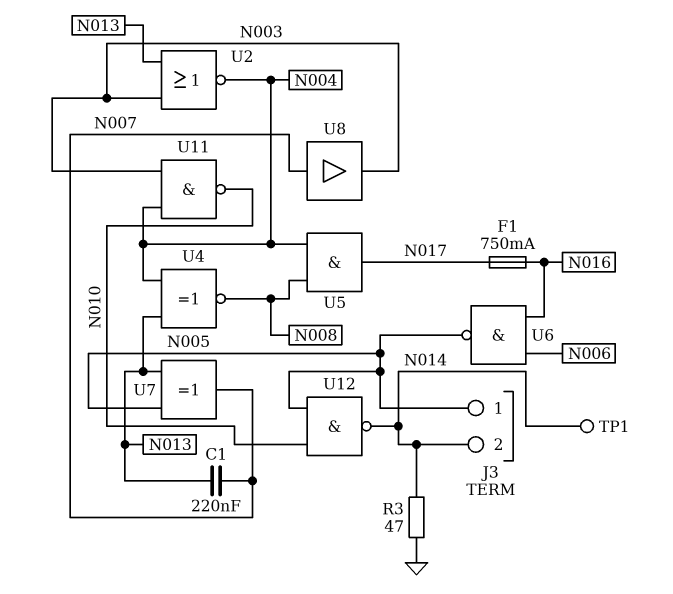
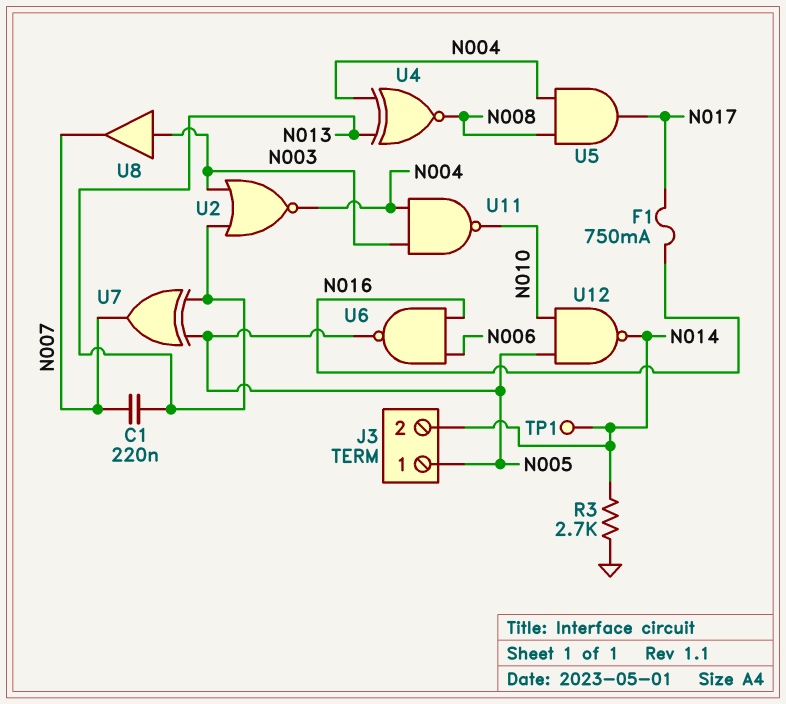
R3: 47 (GND, N014) -> 2.7k (GND, N014)
U8: buffer (in N007, out N003) -> buffer (in N003, out N007)

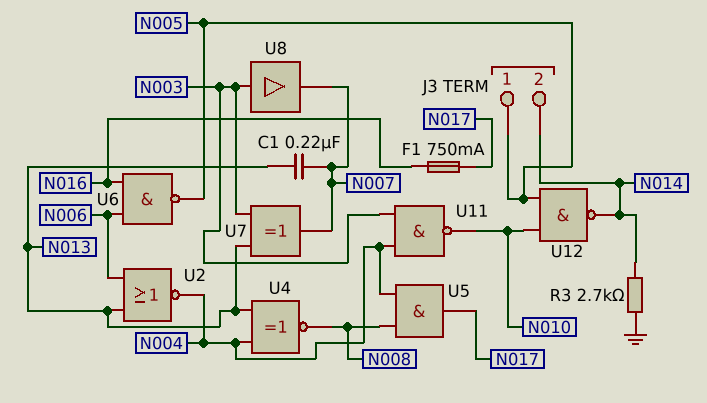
TP1: test point (N014) -> none
U2: NOR (in N003, in N013, out N004) -> NOR (in N006, in N013, out N004)
U7: XOR (in N005, in N013, out N007) -> XOR (in N003, in N013, out N007)

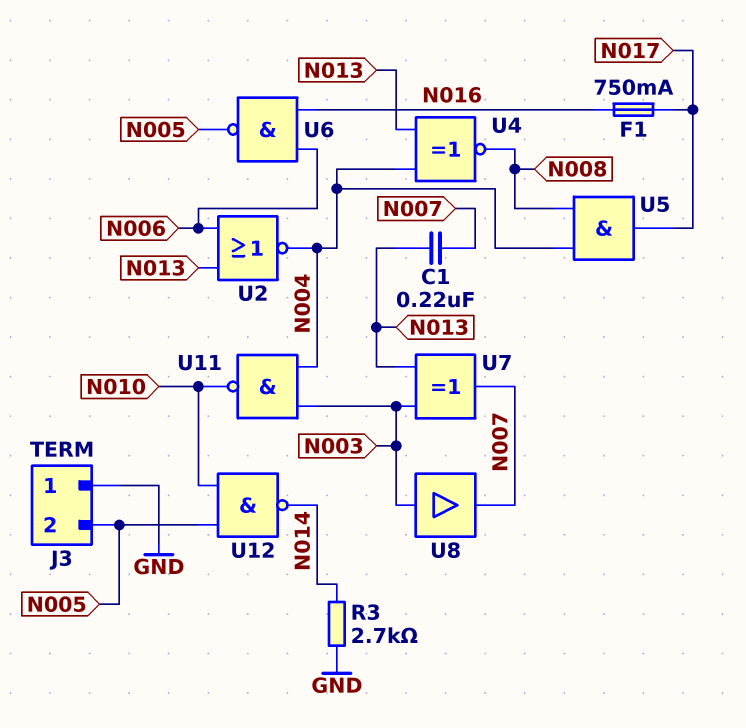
J3 pin 1: N005 -> GND
J3 pin 2: N014 -> N005

